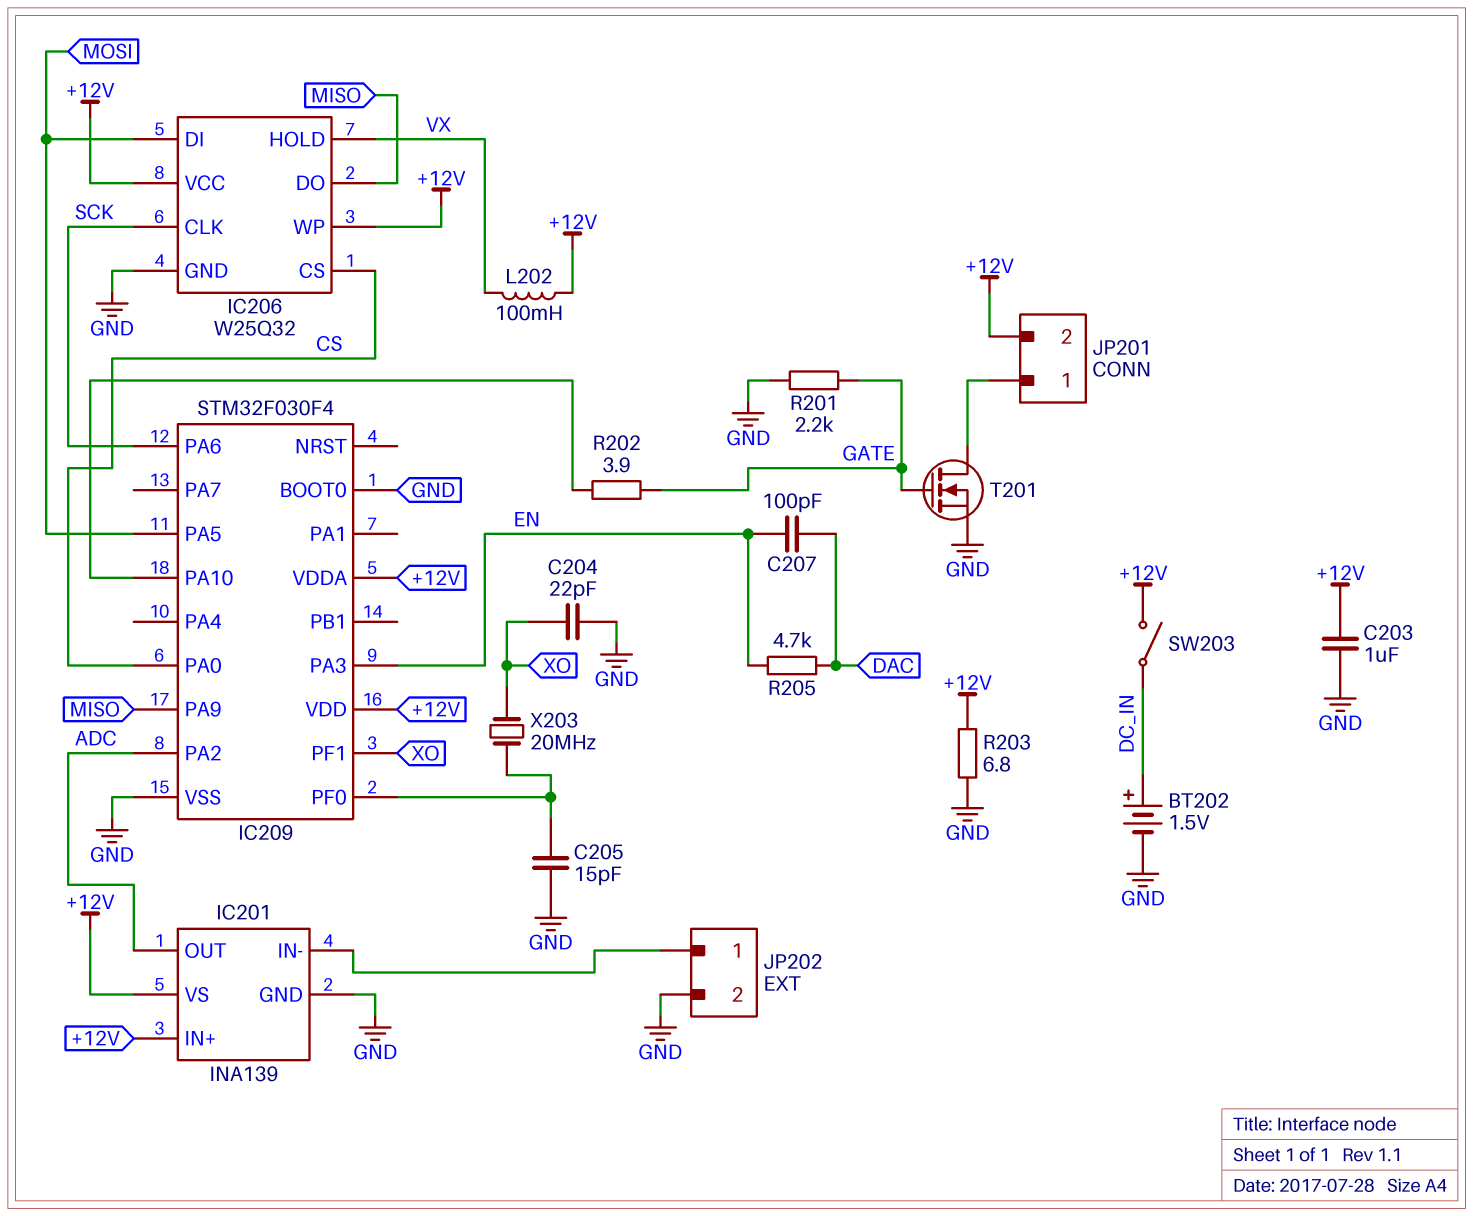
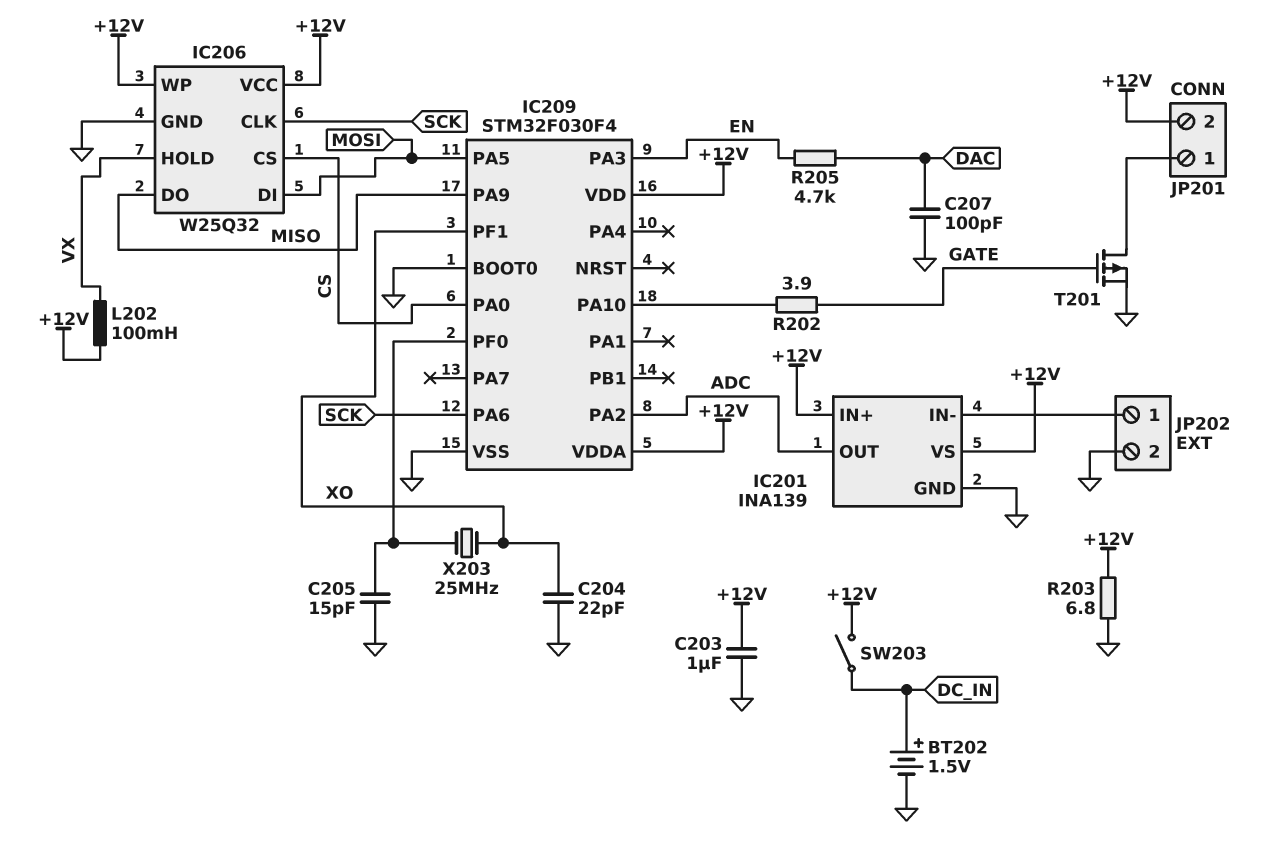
C207: 100pF (DAC, EN) -> 100pF (DAC, GND)
R201: 2.2k (GATE, GND) -> none
T201: NMOS (G GATE, D JP201/1, S GND) -> PMOS (G GATE, D JP201/1, S GND)
X203: 20MHz (IC209/PF0, XO) -> 25MHz (IC209/PF0, XO)

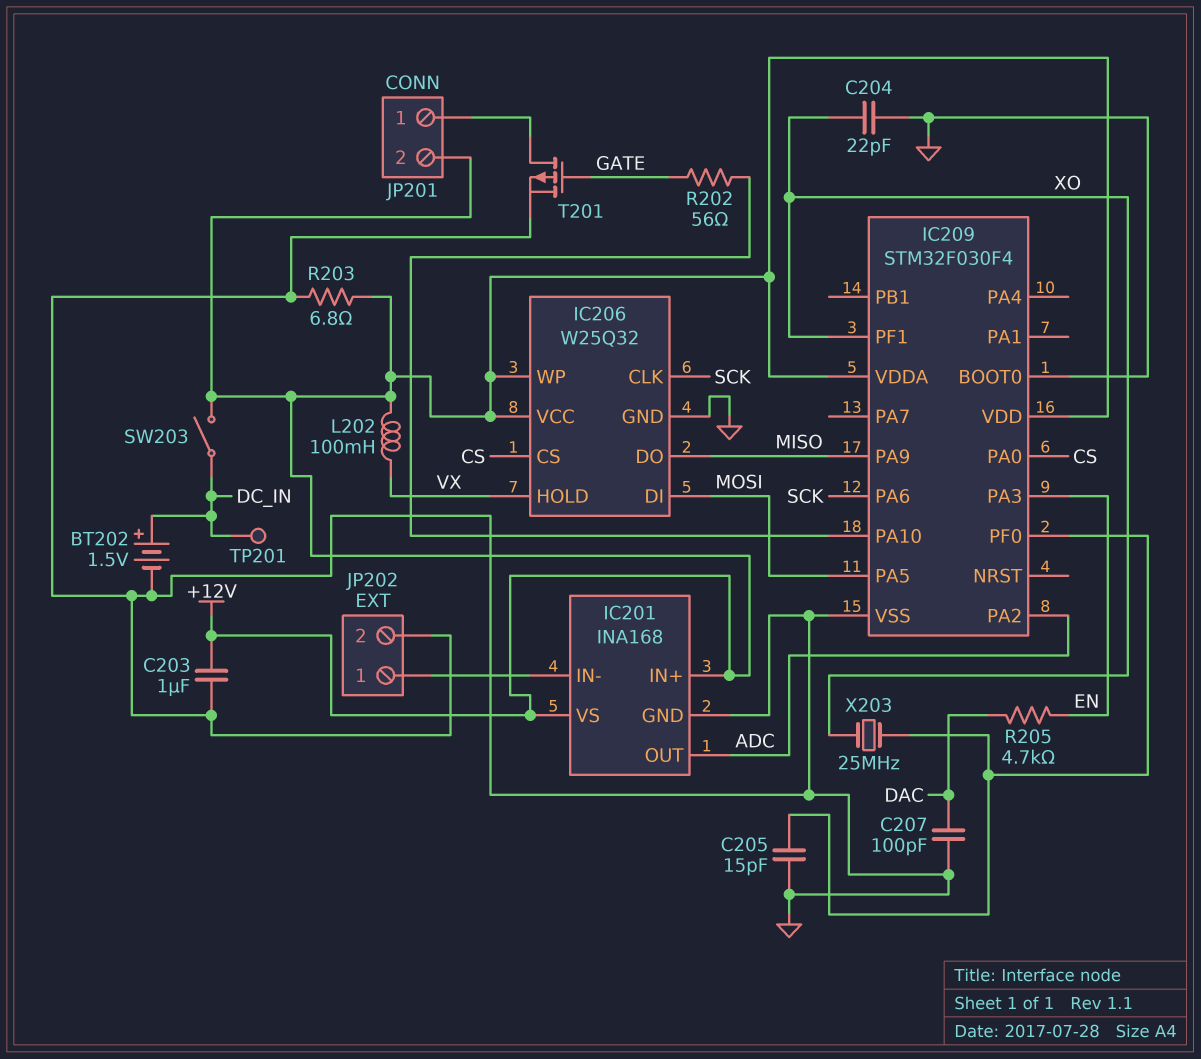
IC201: INA139 -> INA168
R202: 3.9 (GATE, IC209/PA10) -> 56 (GATE, IC209/PA10)
TP201: none -> test point (DC_IN)

